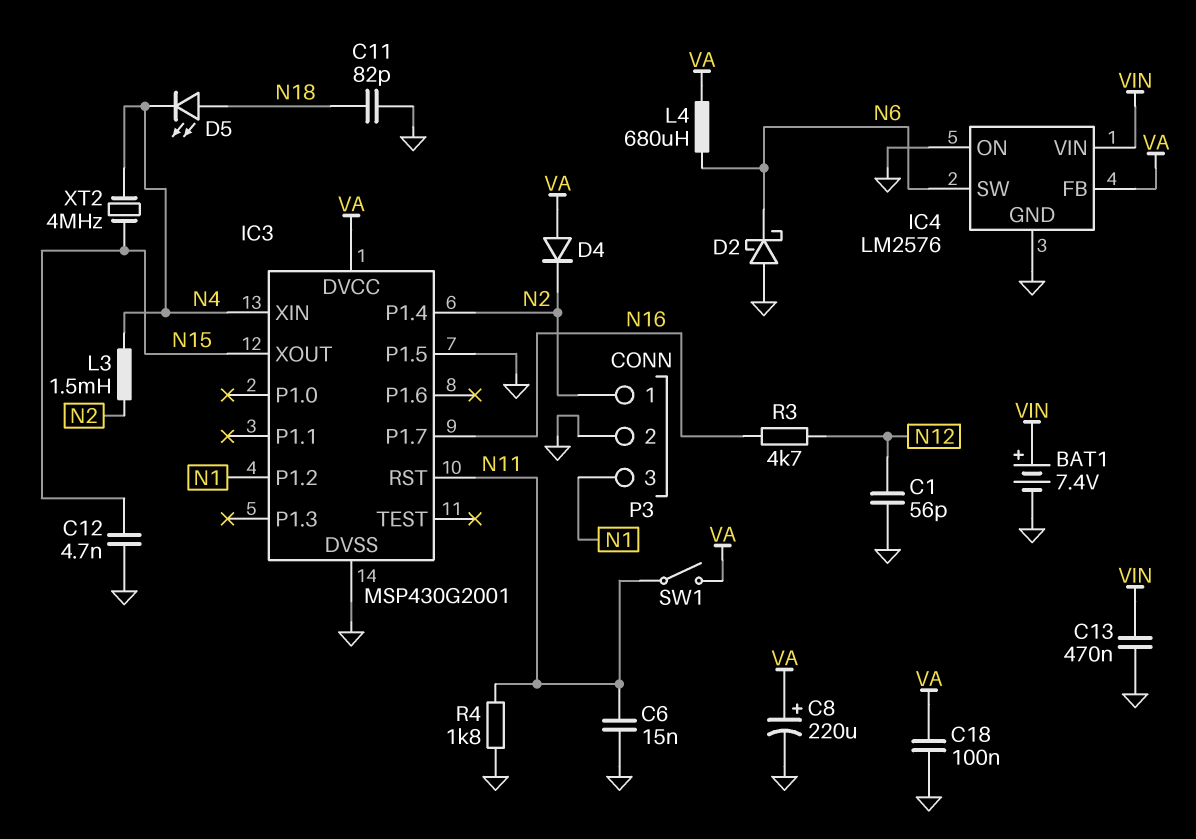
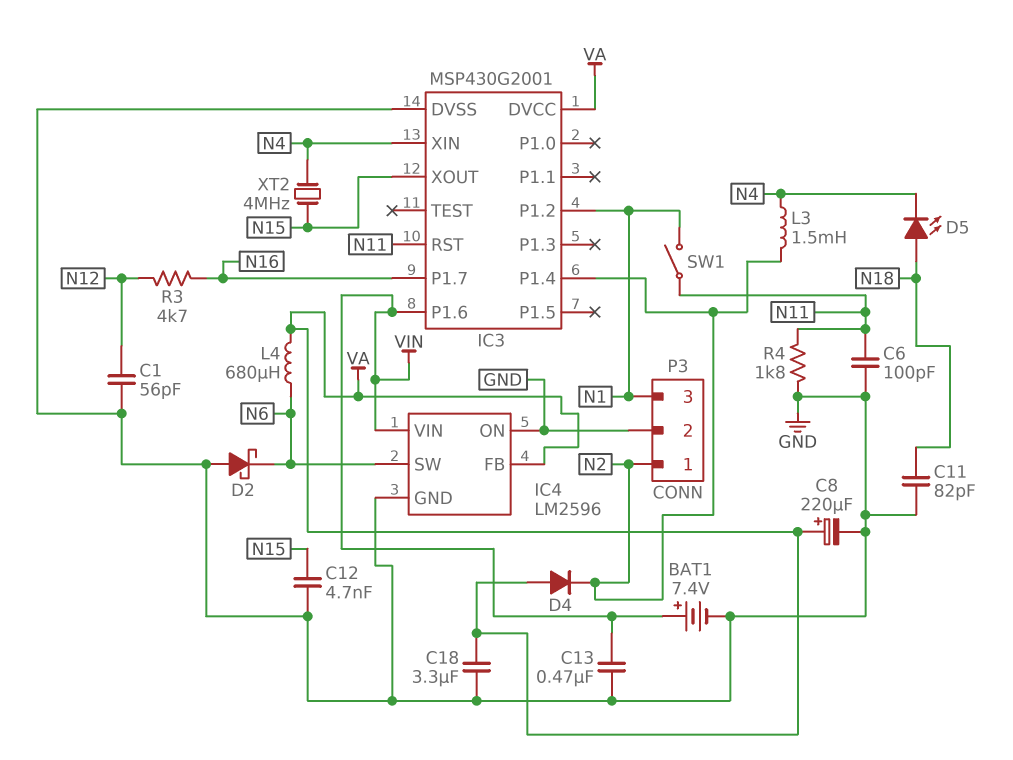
C6: 15nF (GND, N11) -> 100pF (GND, N11)
C18: 100nF (GND, VA) -> 3.3uF (GND, VA)
IC3 pin P1.5: GND -> none
IC3 pin P1.6: none -> VIN
IC4: LM2576 -> LM2596
SW1: switch (N11, VA) -> switch (N1, N11)

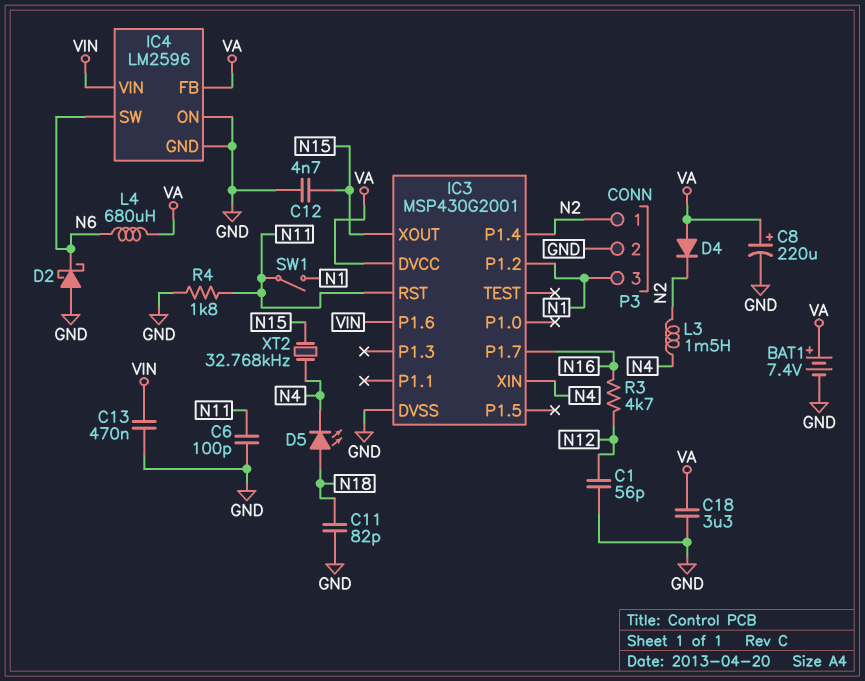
BAT1: 7.4V (plus VIN, minus GND) -> 7.4V (plus VA, minus GND)
XT2: 4MHz (N4, N15) -> 32.768kHz (N4, N15)

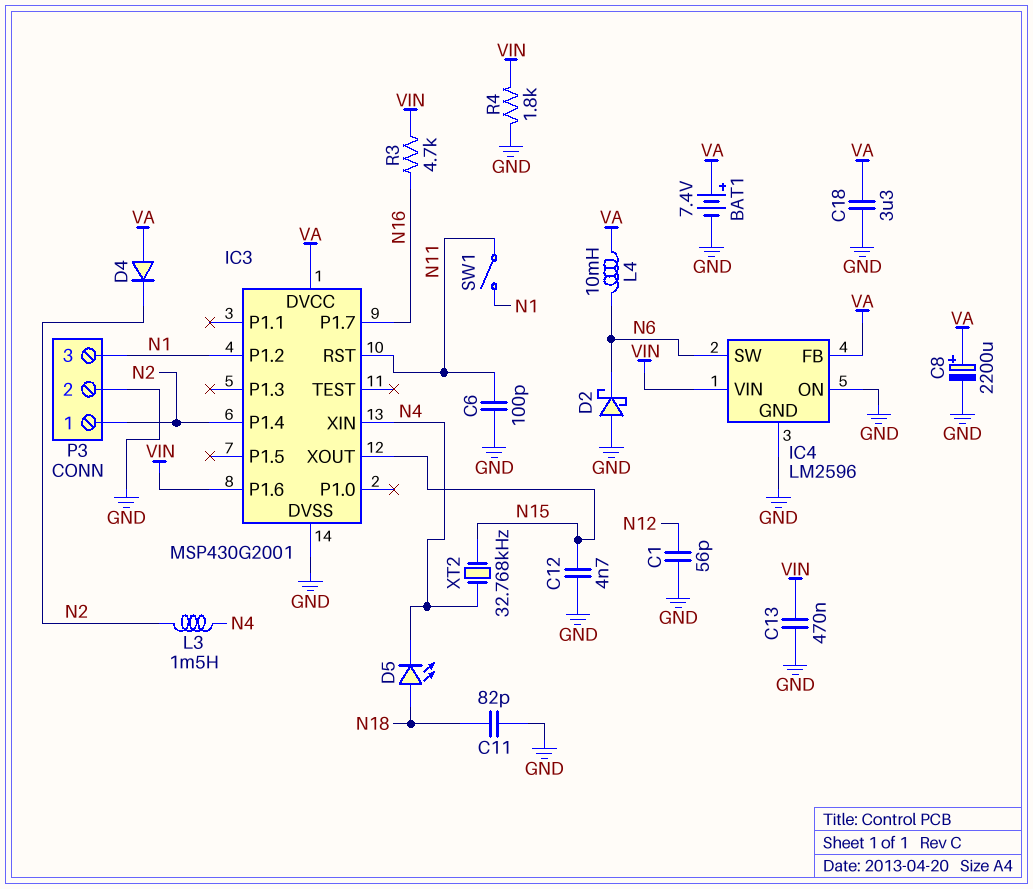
C8: 220uF (plus VA, minus GND) -> 2200uF (plus VA, minus GND)
L4: 680uH (N6, VA) -> 10mH (N6, VA)
R3: 4.7k (N12, N16) -> 4.7k (N16, VIN)
R4: 1.8k (GND, N11) -> 1.8k (GND, VIN)

